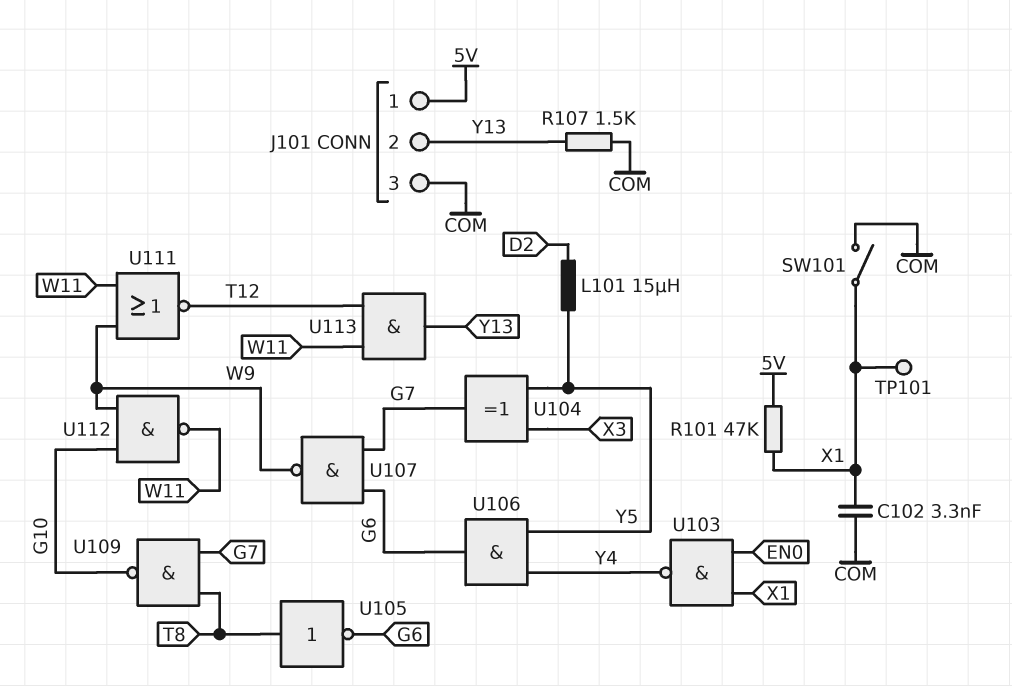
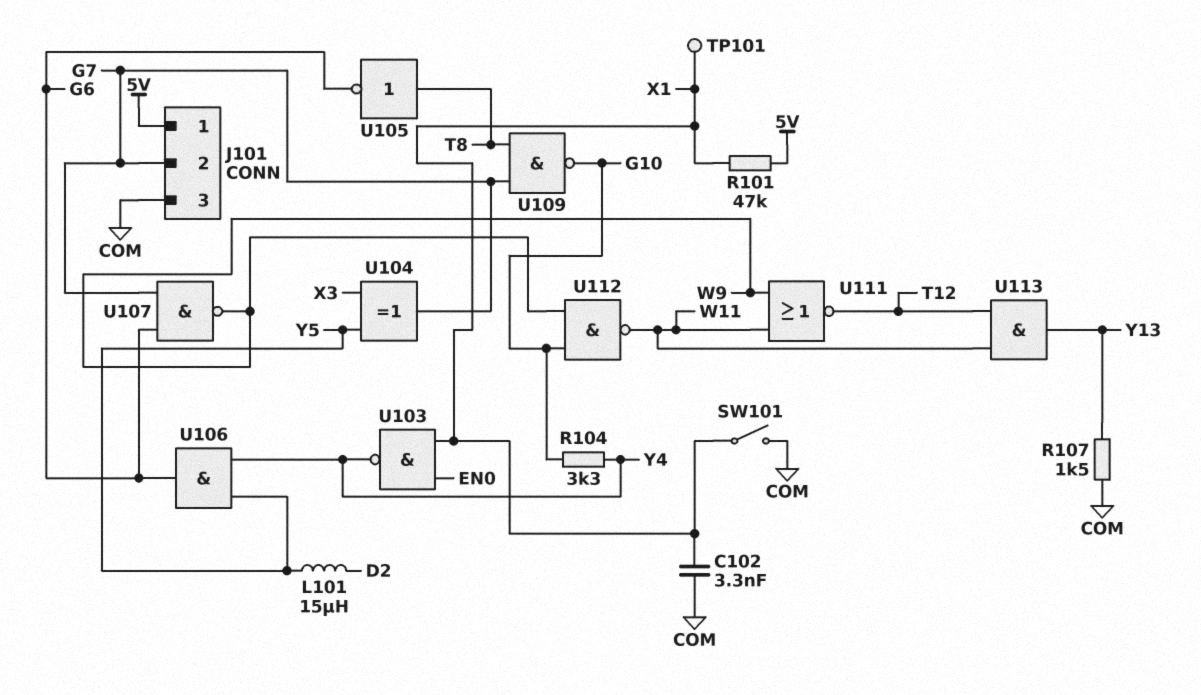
J101 pin 2: Y13 -> G7
R104: none -> 3.3k (G10, Y4)

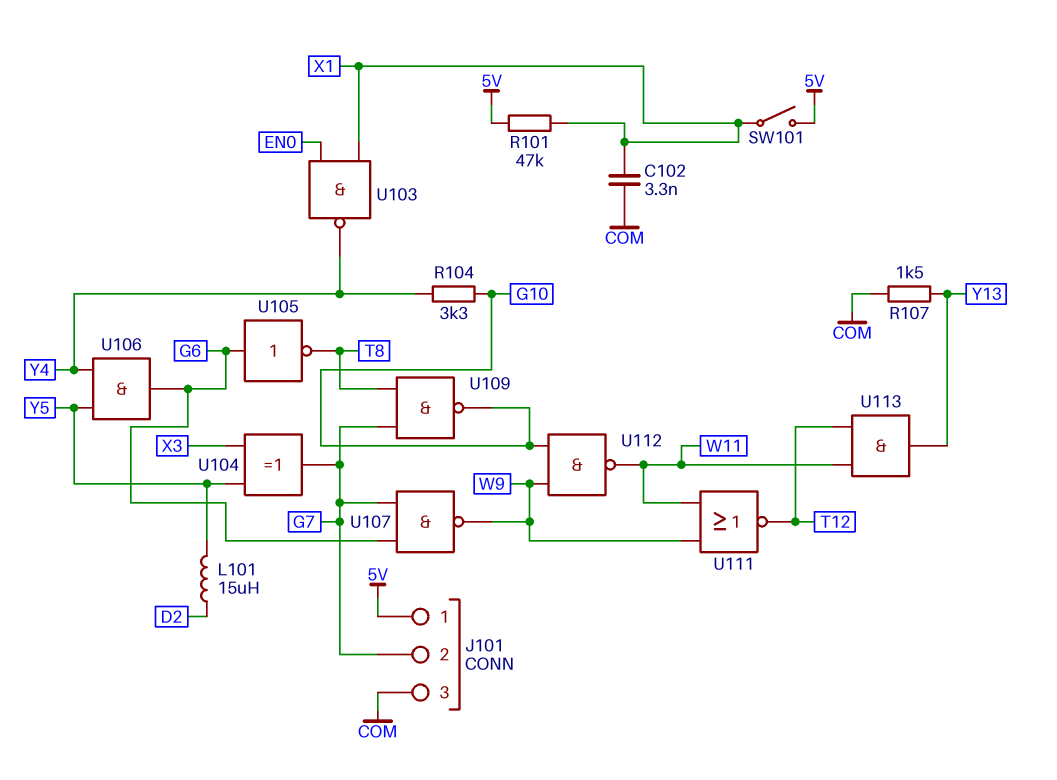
SW101: switch (COM, X1) -> switch (5V, X1)
TP101: test point (X1) -> none
U105: NOT (in T8, out G6) -> NOT (in G6, out T8)

